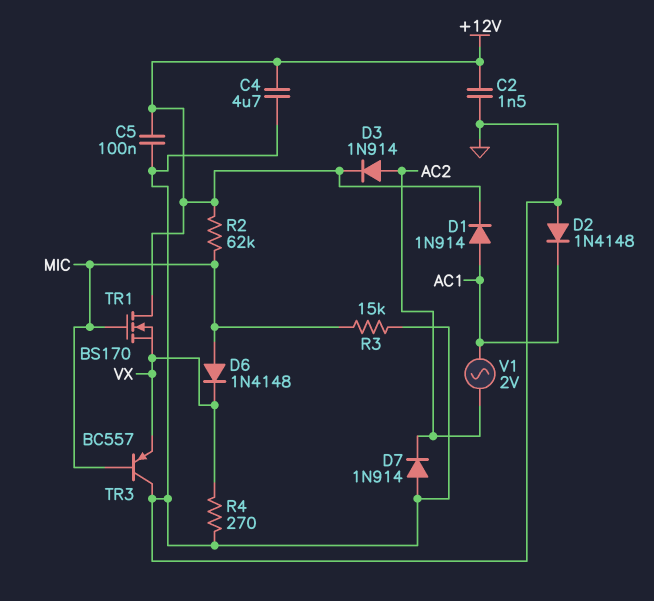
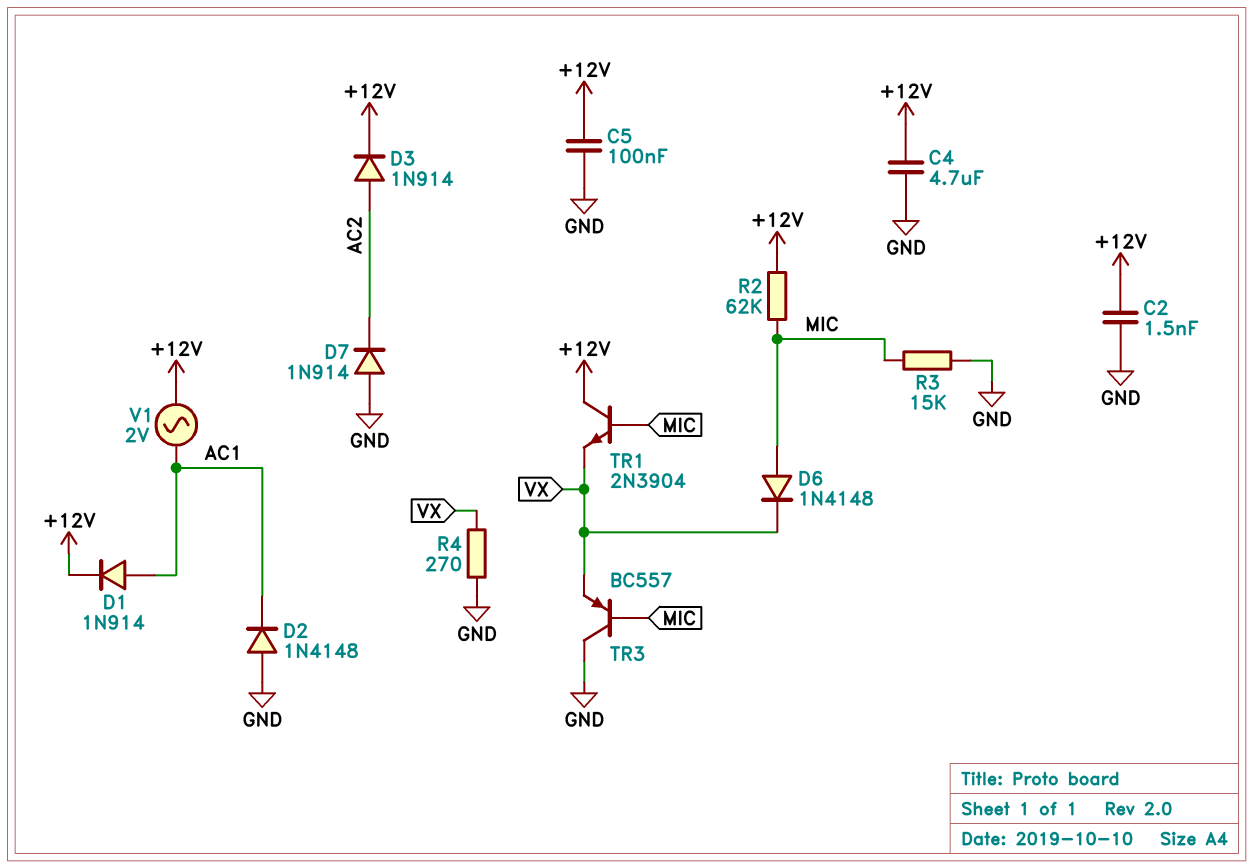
TR1: NMOS BS170 (G MIC, D +12V, S VX) -> NPN 2N3904 (B MIC, C +12V, E VX)
V1: AC 2V (AC1, AC2) -> AC 2V (+12V, AC1)

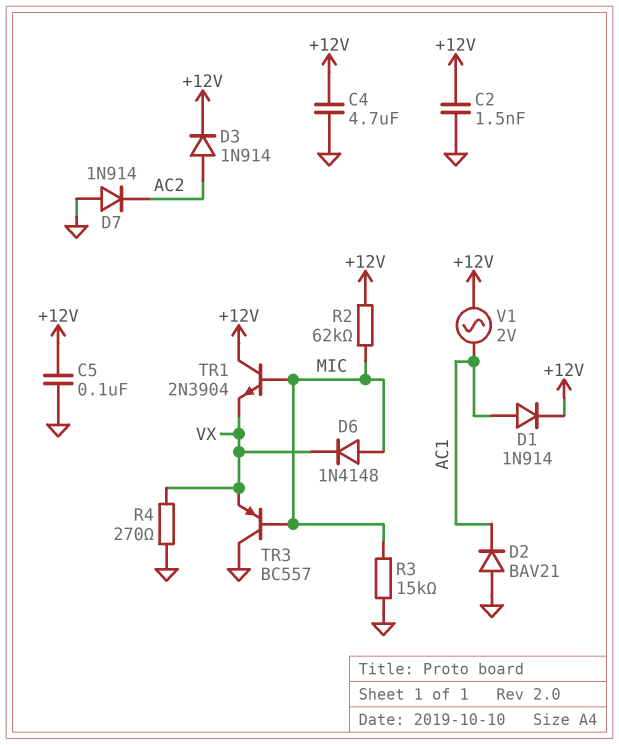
D2: diode 1N4148 (A GND, K AC1) -> diode BAV21 (A GND, K AC1)

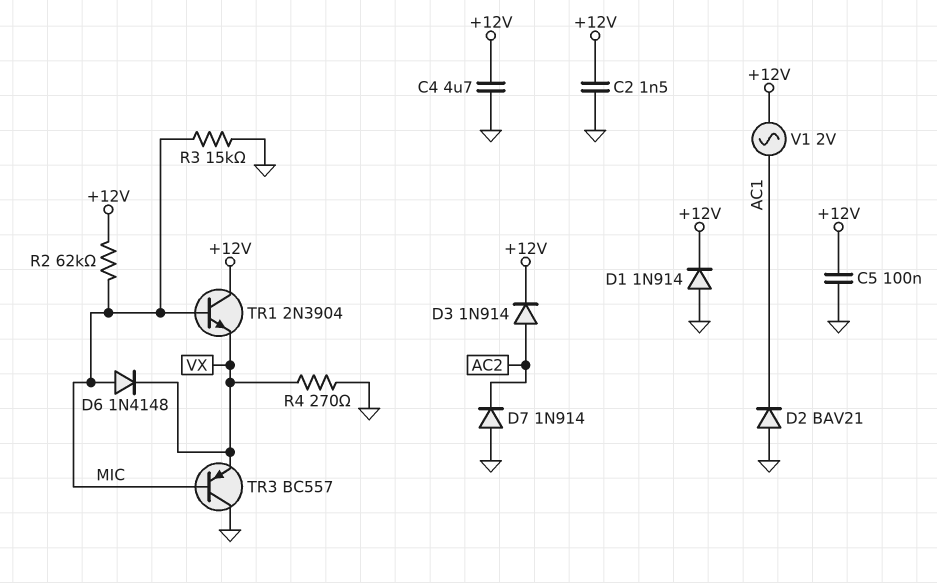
D1: diode 1N914 (A AC1, K +12V) -> diode 1N914 (A GND, K +12V)

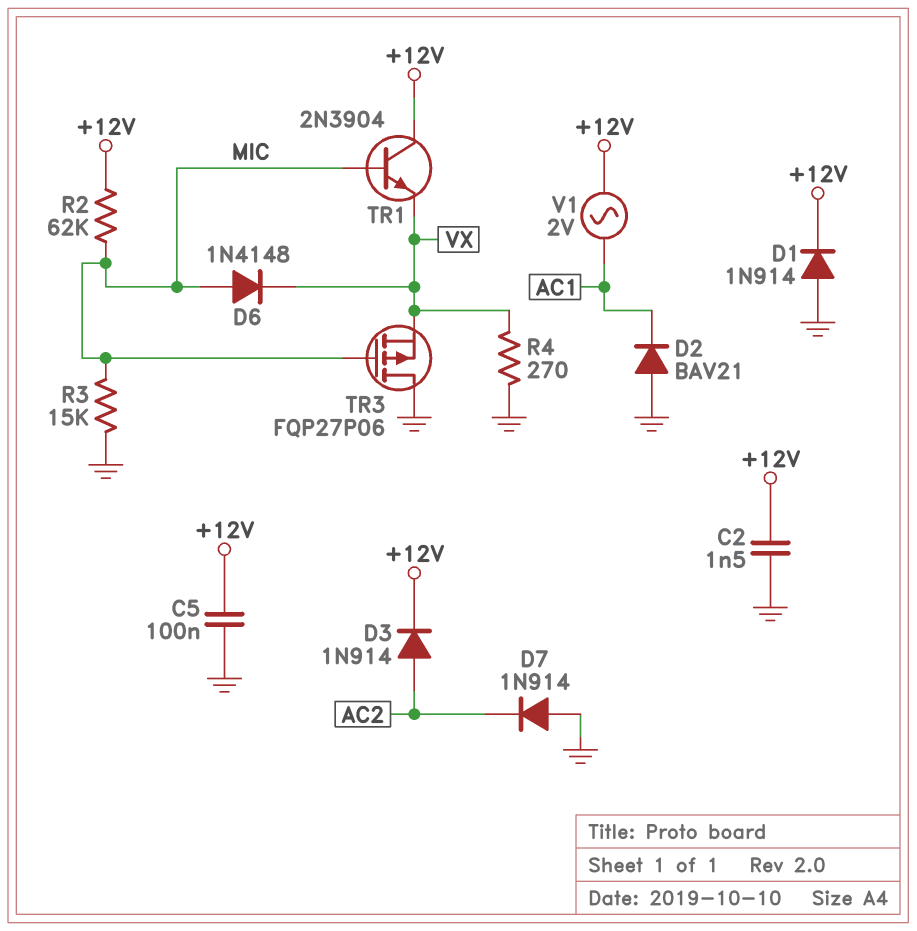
C4: 4.7uF (+12V, GND) -> none
TR3: PNP BC557 (B MIC, C GND, E VX) -> PMOS FQP27P06 (G MIC, D GND, S VX)

